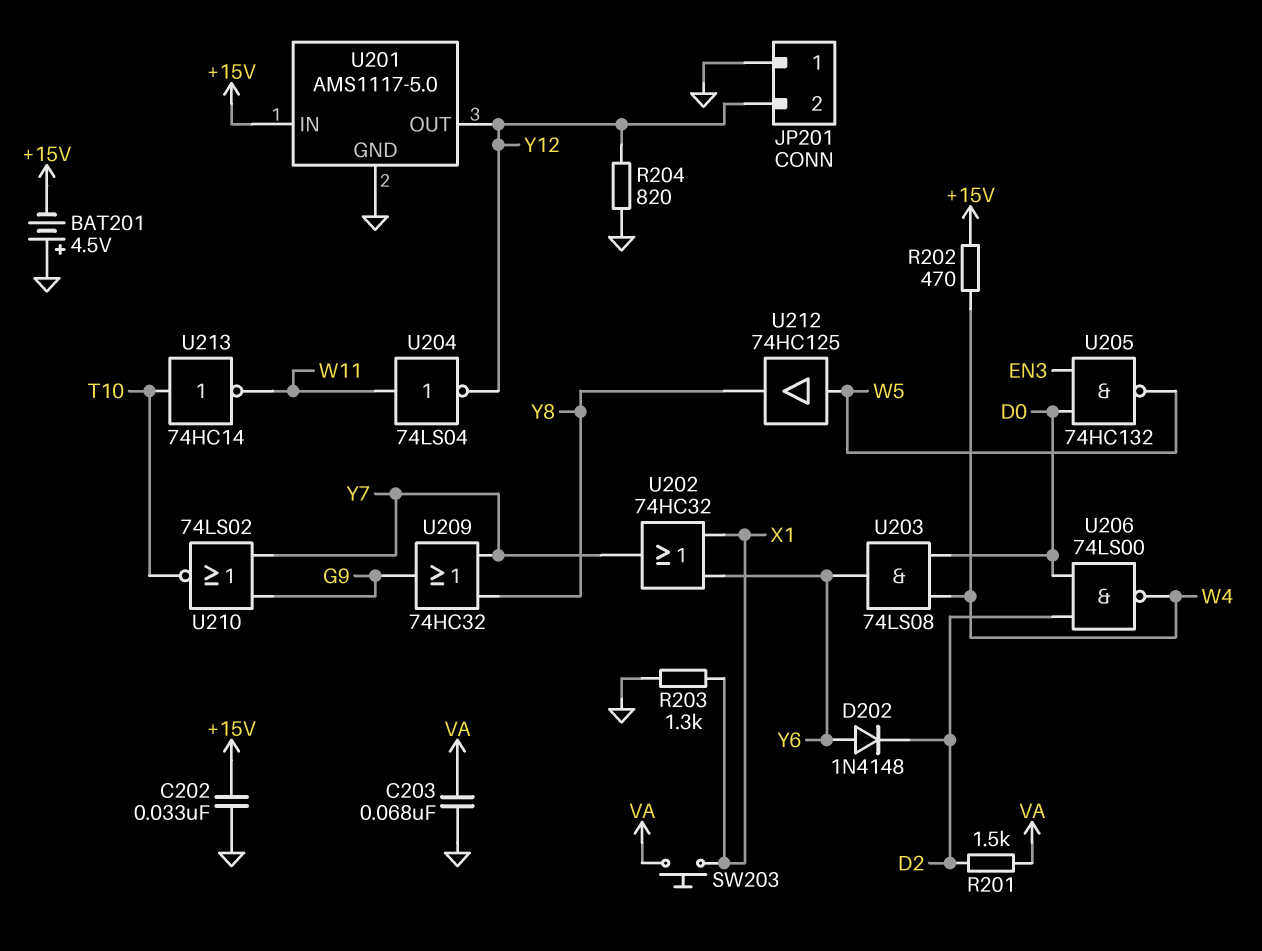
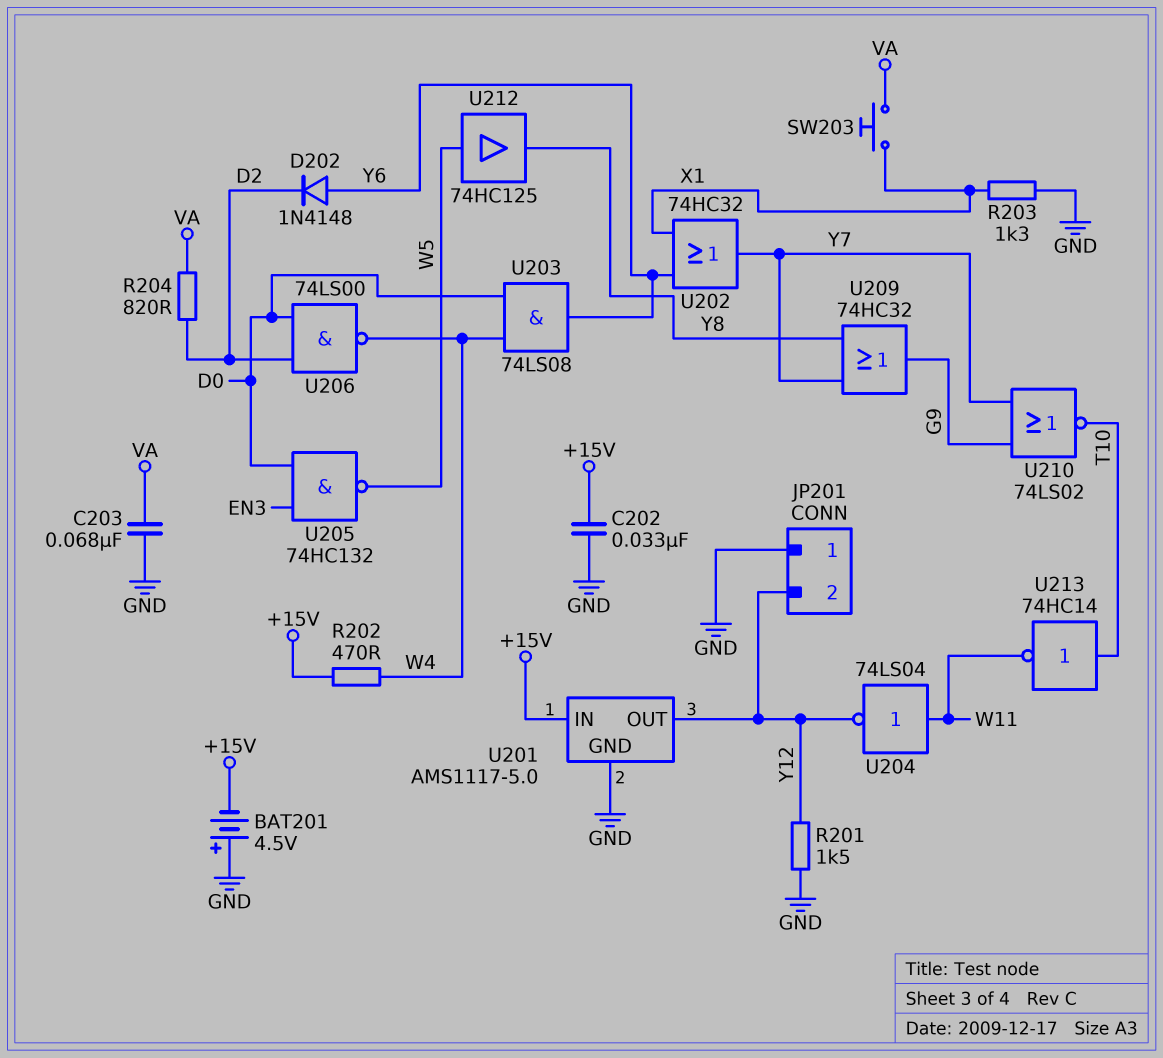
R201: 1.5k (D2, VA) -> 1.5k (GND, Y12)
R204: 820 (GND, Y12) -> 820 (D2, VA)

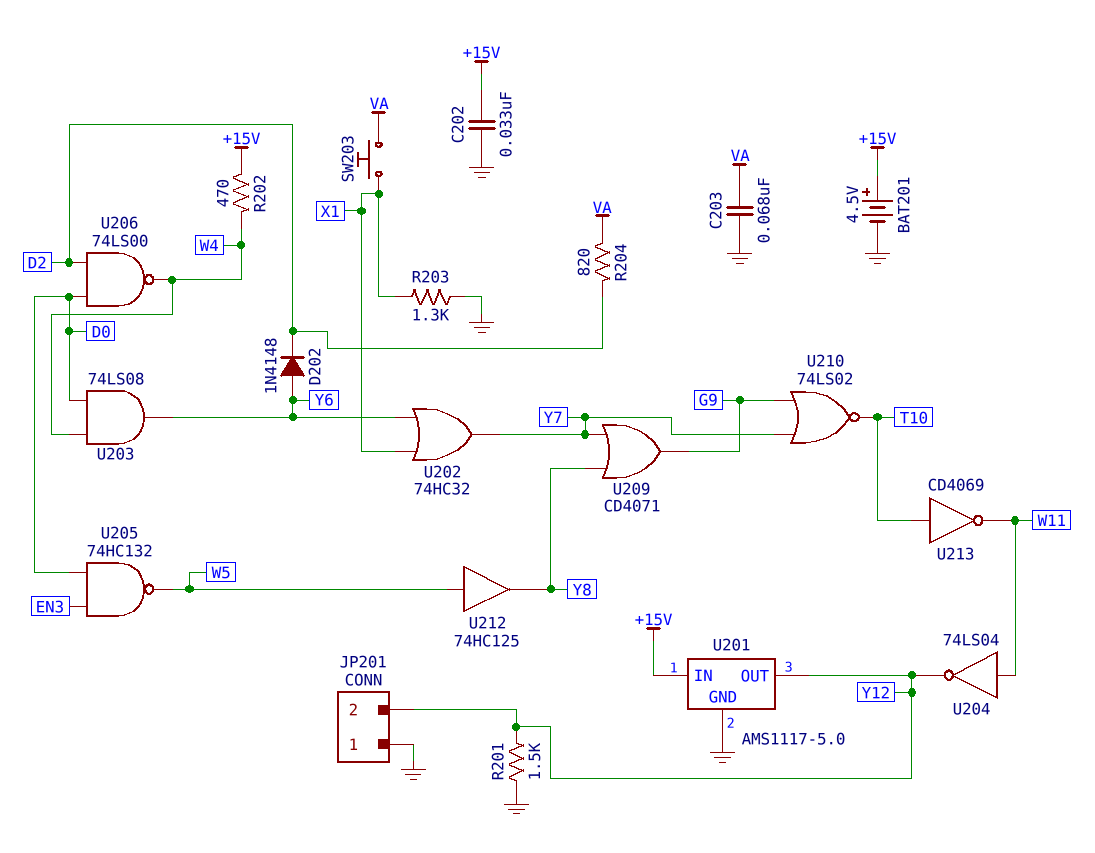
BAT201: 4.5V (plus GND, minus +15V) -> 4.5V (plus +15V, minus GND)
U209: OR 74HC32 (in Y7, in Y8, out G9) -> OR CD4071 (in Y7, in Y8, out G9)
U213: NOT 74HC14 (in T10, out W11) -> NOT CD4069 (in T10, out W11)

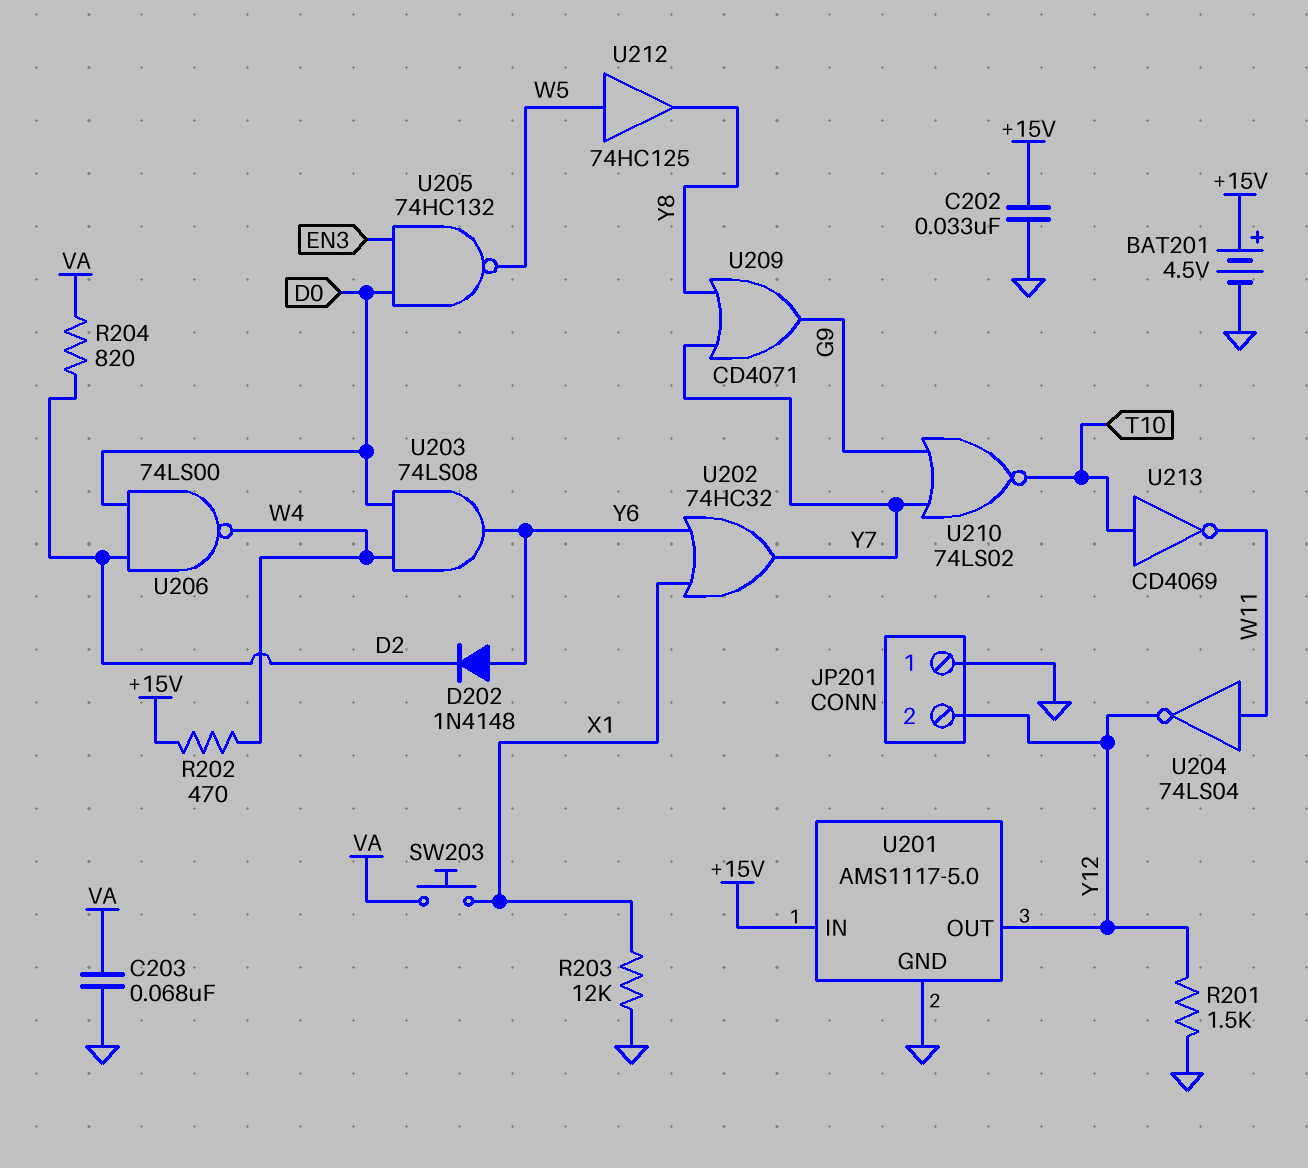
R203: 1.3k (GND, X1) -> 12k (GND, X1)

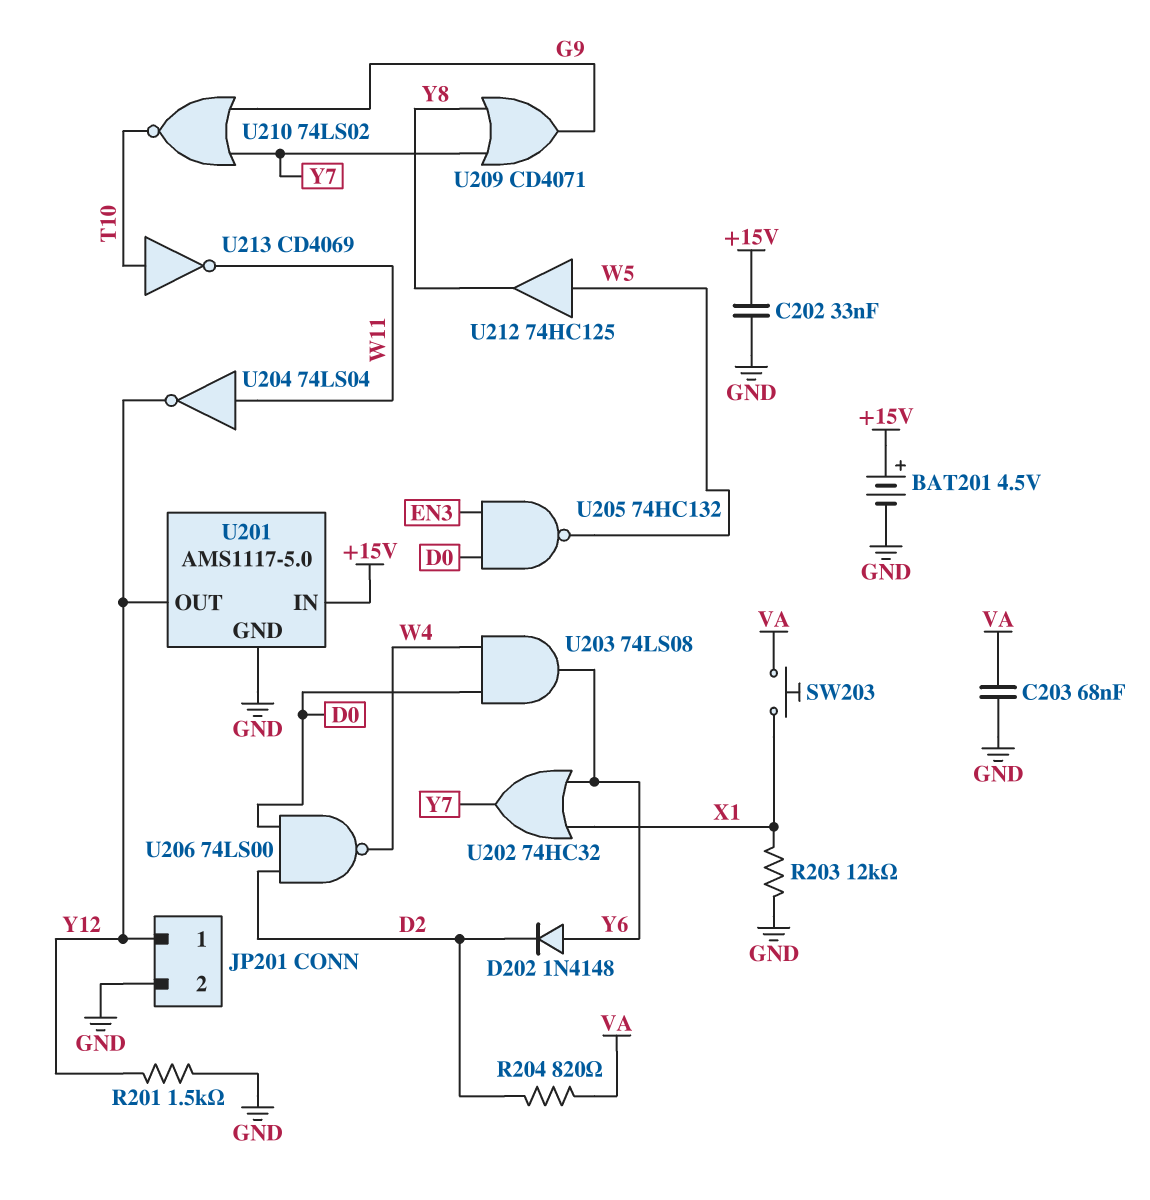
JP201 pin 1: GND -> Y12
JP201 pin 2: Y12 -> GND
R202: 470 (+15V, W4) -> none

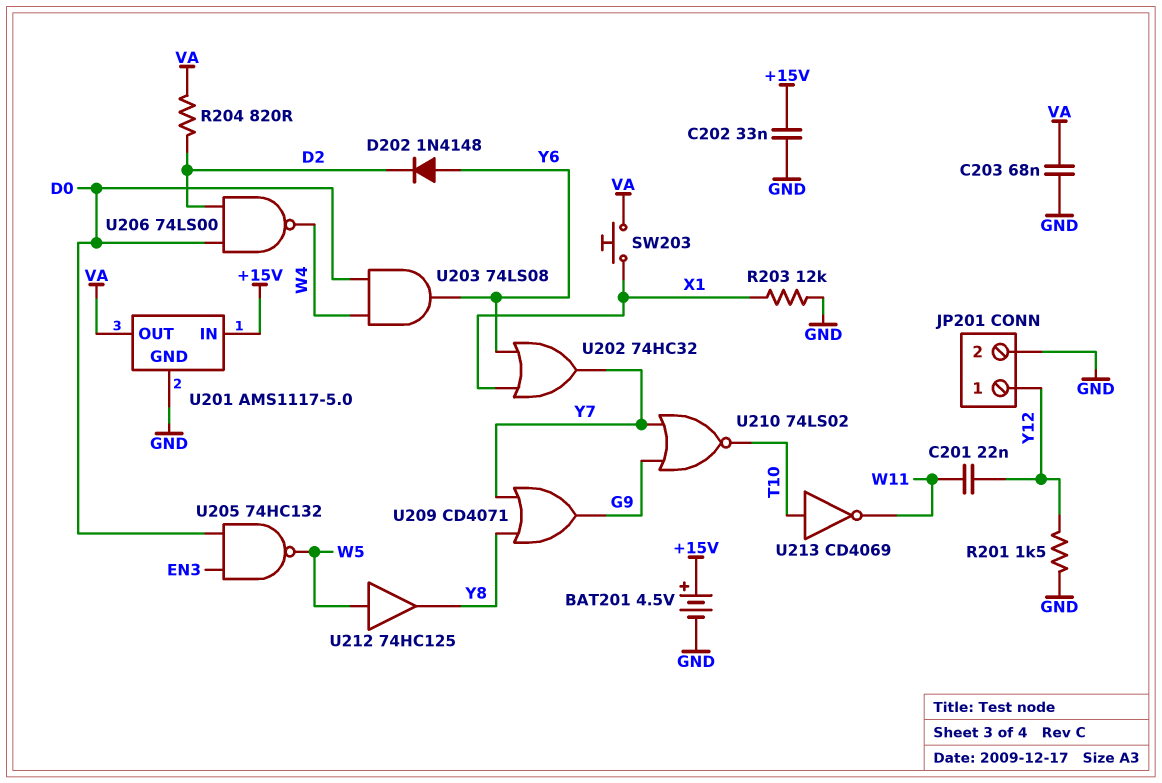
C201: none -> 22nF (W11, Y12)
U201 pin OUT: Y12 -> VA
U204: NOT 74LS04 (in W11, out Y12) -> none

